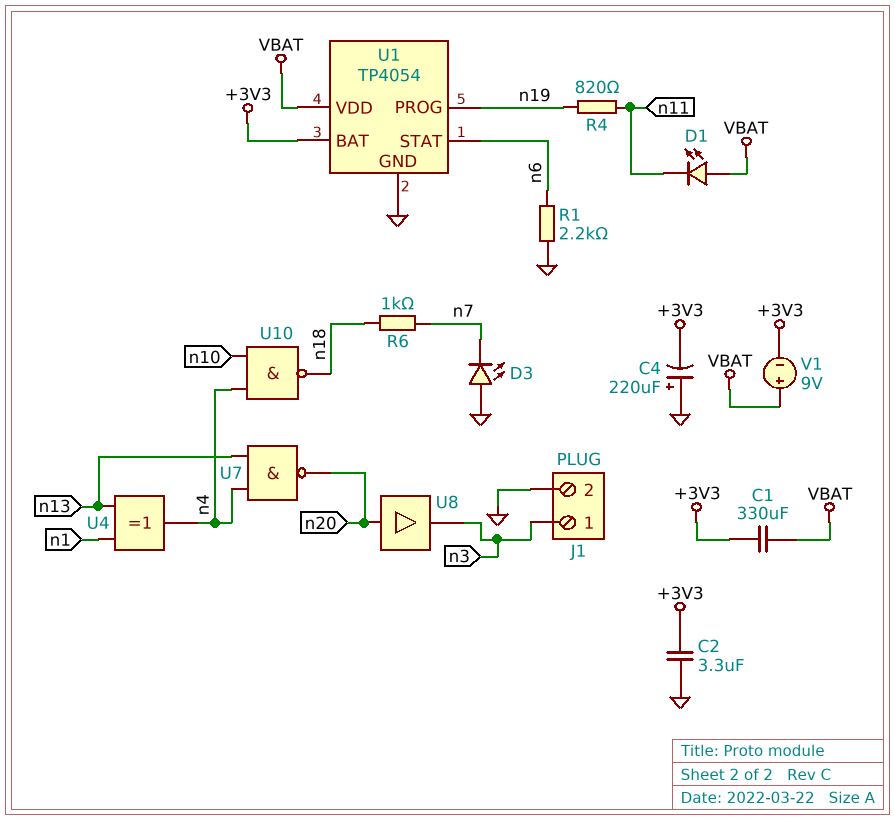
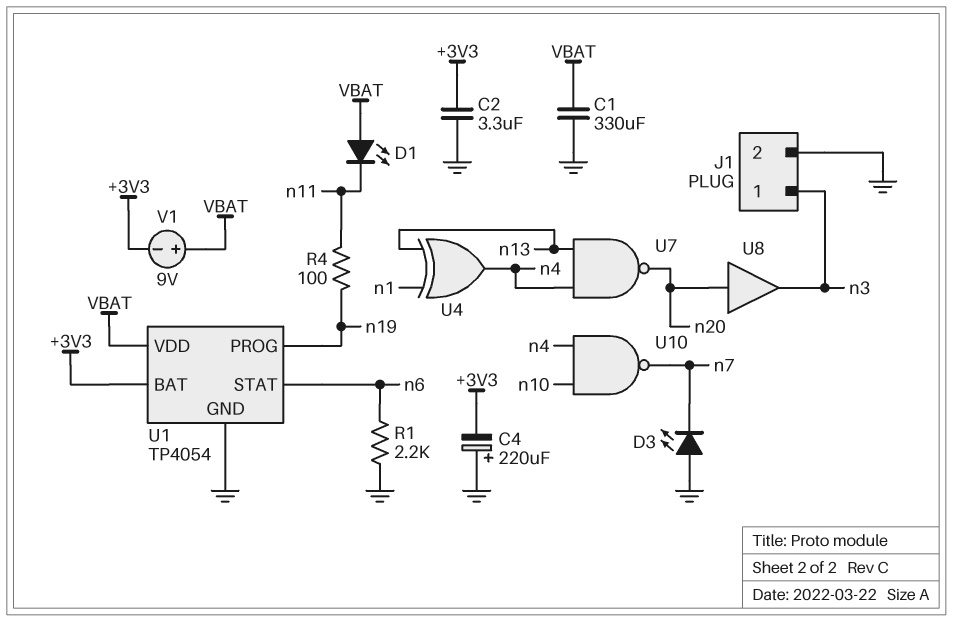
C1: 330uF (+3V3, VBAT) -> 330uF (GND, VBAT)
R4: 820 (n11, n19) -> 100 (n11, n19)
R6: 1k (n7, n18) -> none
U10: NAND (in n4, in n10, out n18) -> NAND (in n4, in n10, out n7)

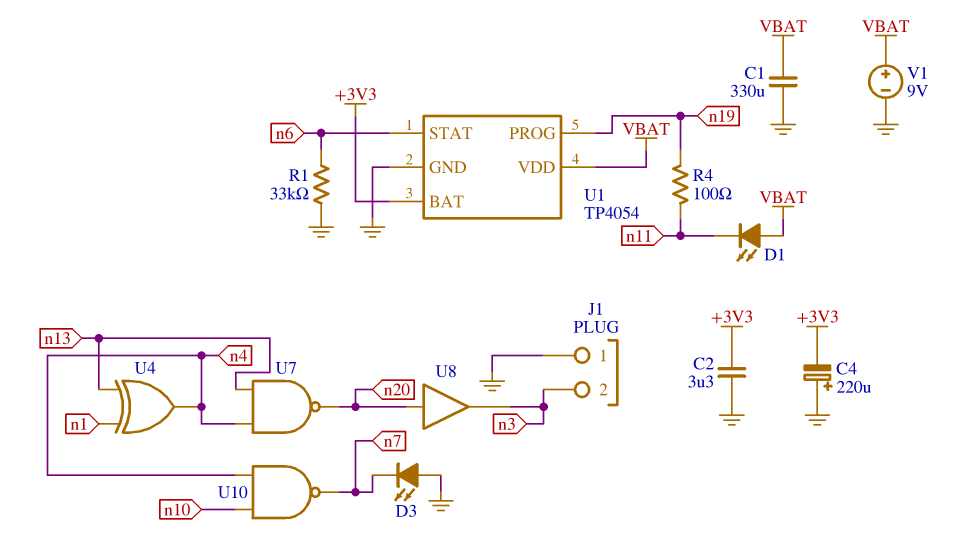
J1 pin 1: n3 -> GND
J1 pin 2: GND -> n3
R1: 2.2k (GND, n6) -> 33k (GND, n6)
V1: 9V (plus VBAT, minus +3V3) -> 9V (plus VBAT, minus GND)

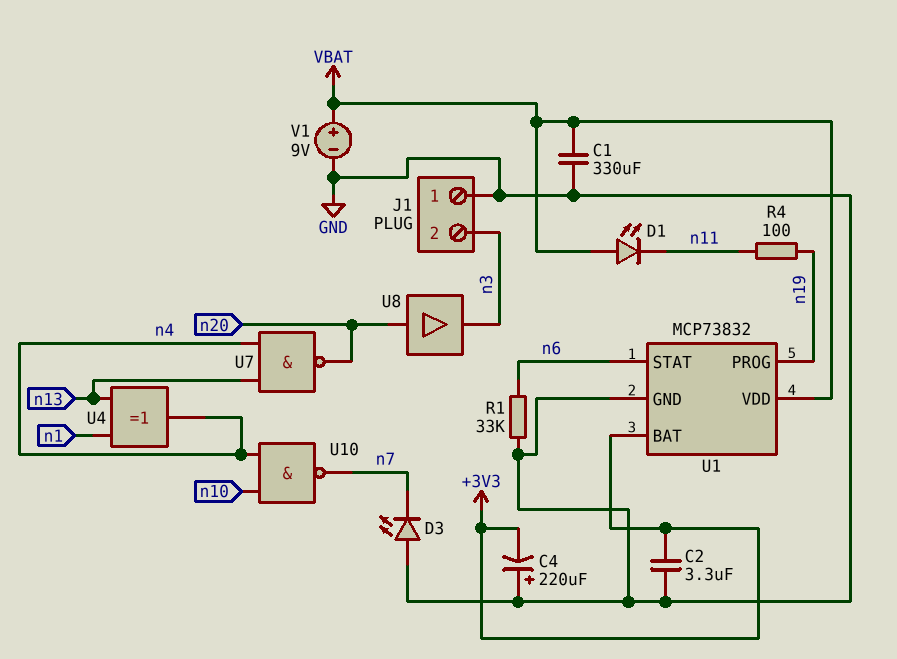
U1: TP4054 -> MCP73832

